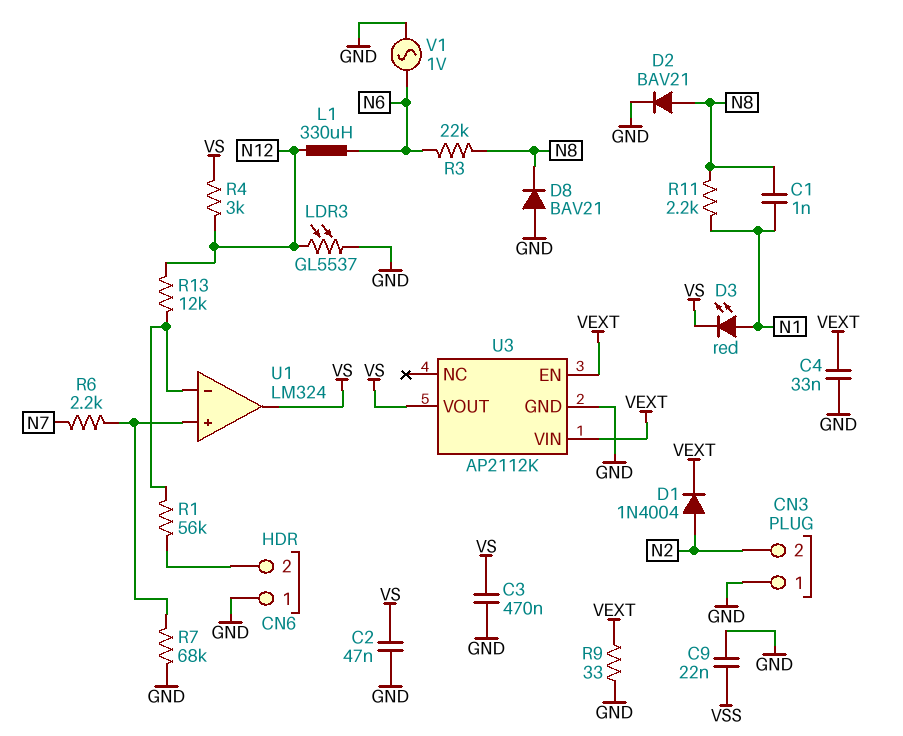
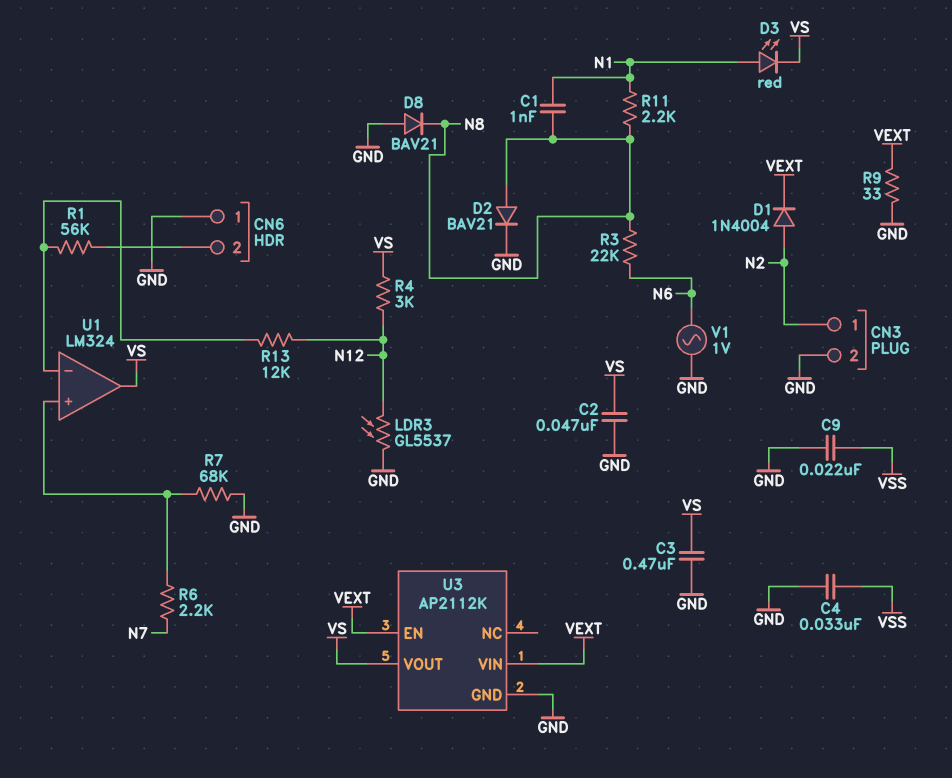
C4: 33nF (GND, VEXT) -> 33nF (GND, VSS)
CN3 pin 1: GND -> N2
CN3 pin 2: N2 -> GND
L1: 330uH (N6, N12) -> none

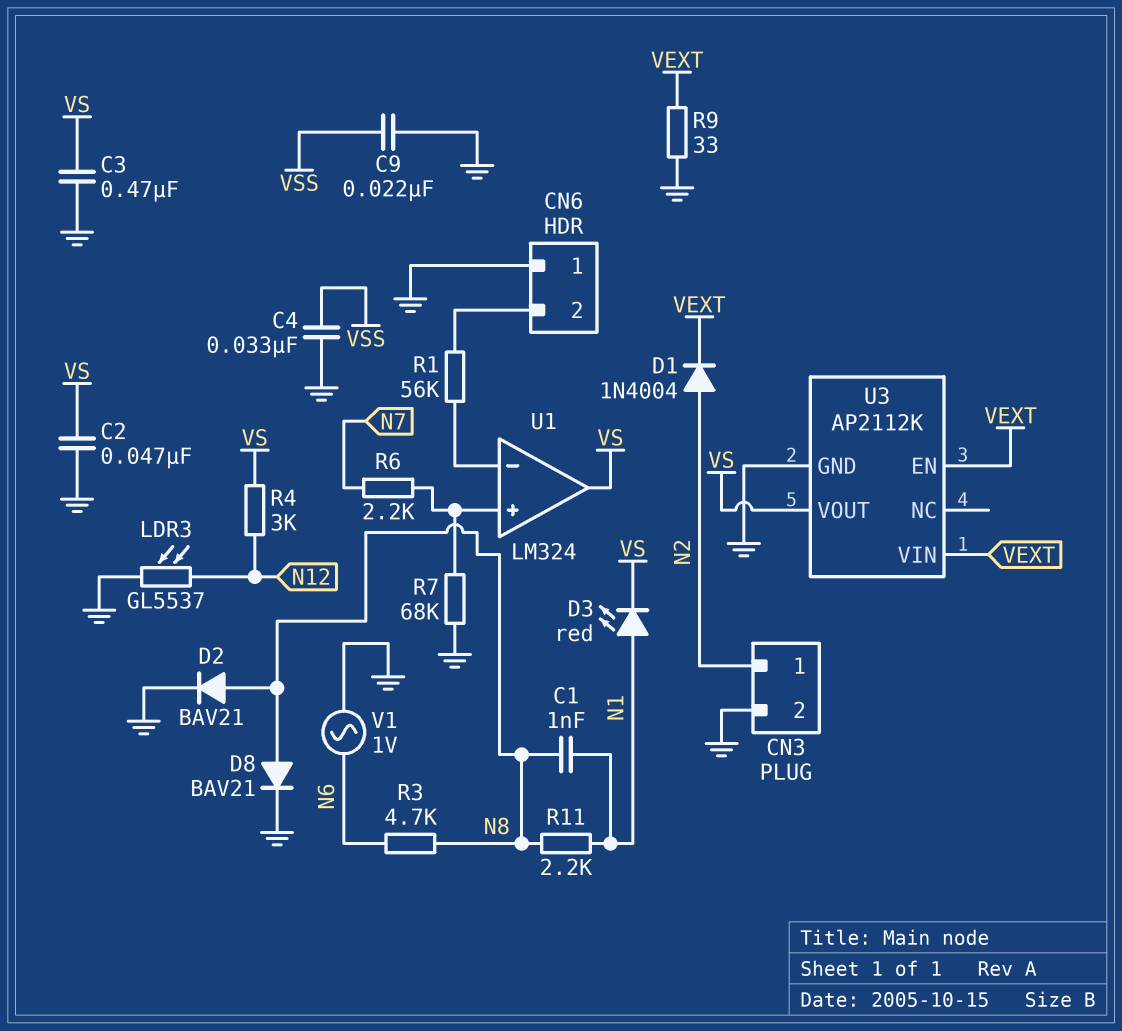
D8: diode BAV21 (A GND, K N8) -> diode BAV21 (A N8, K GND)
R3: 22k (N6, N8) -> 4.7k (N6, N8)
R13: 12k (N12, U1/in-) -> none

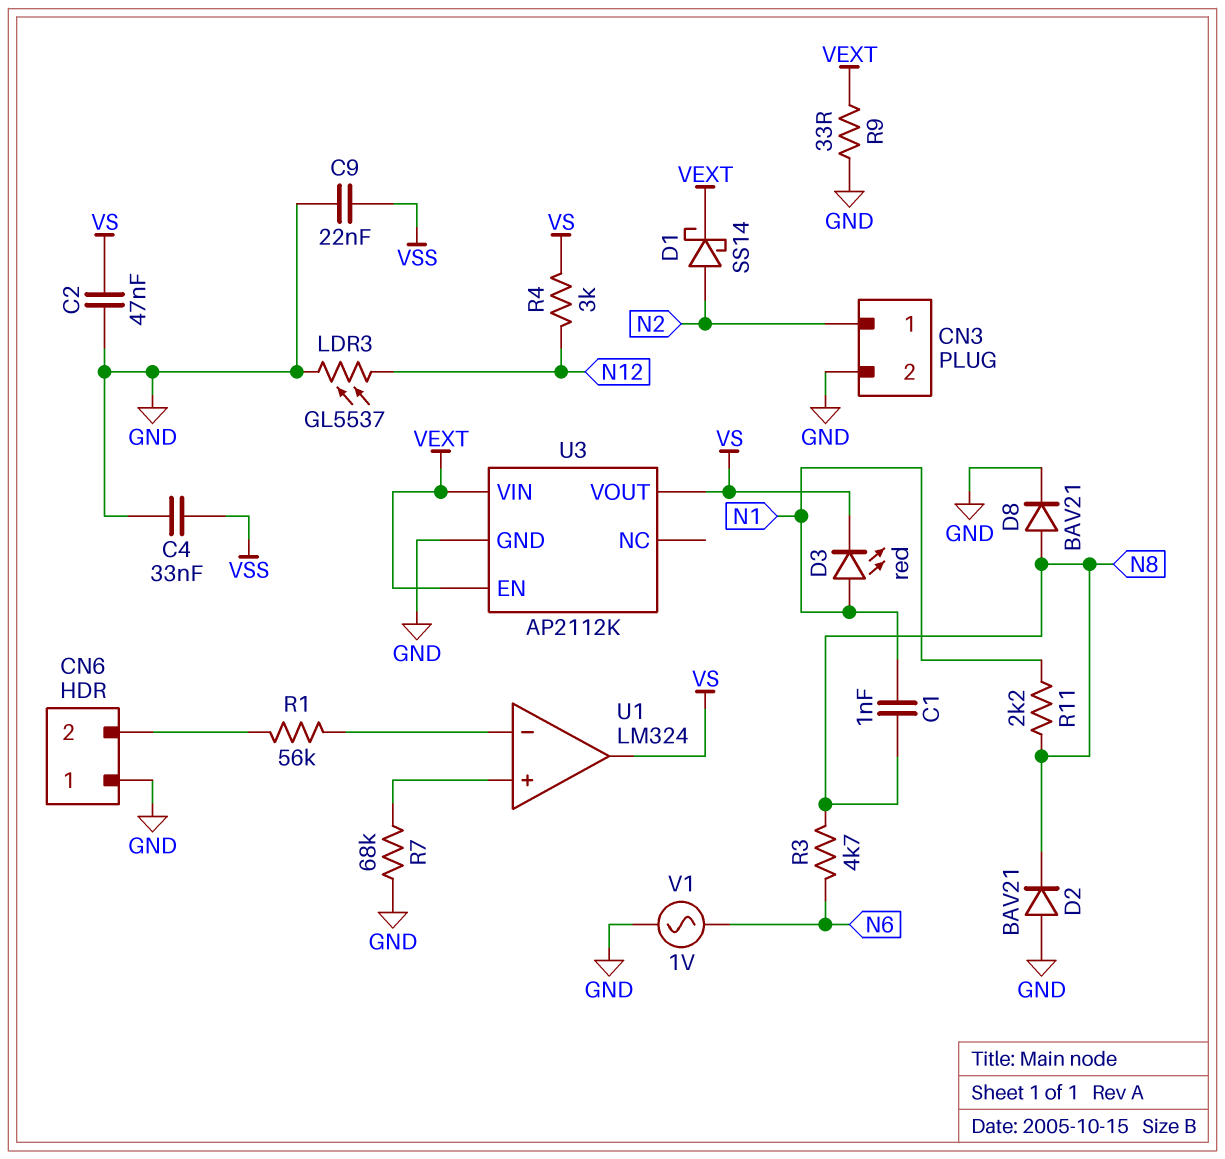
C3: 470nF (GND, VS) -> none
D1: diode 1N4004 (A N2, K VEXT) -> schottky SS14 (A N2, K VEXT)
D2: diode BAV21 (A N8, K GND) -> diode BAV21 (A GND, K N8)
R6: 2.2k (N7, U1/in+) -> none

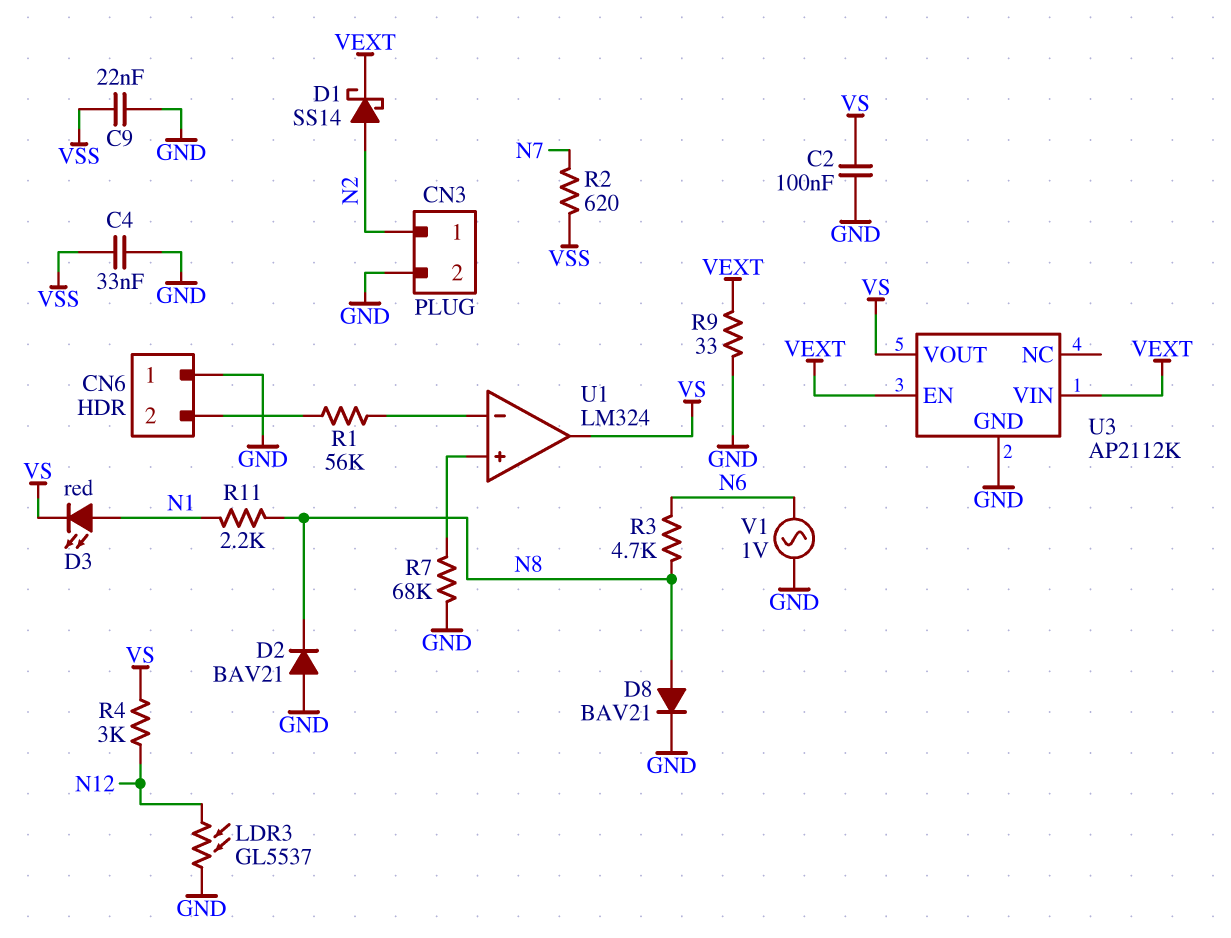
C1: 1nF (N1, N8) -> none
C2: 47nF (GND, VS) -> 100nF (GND, VS)
R2: none -> 620 (N7, VSS)

